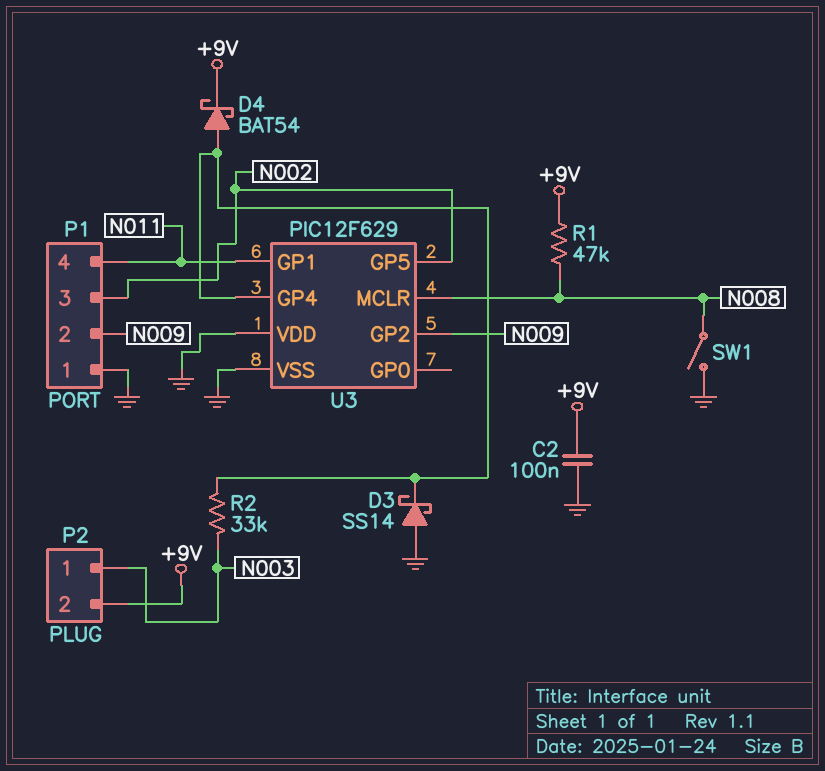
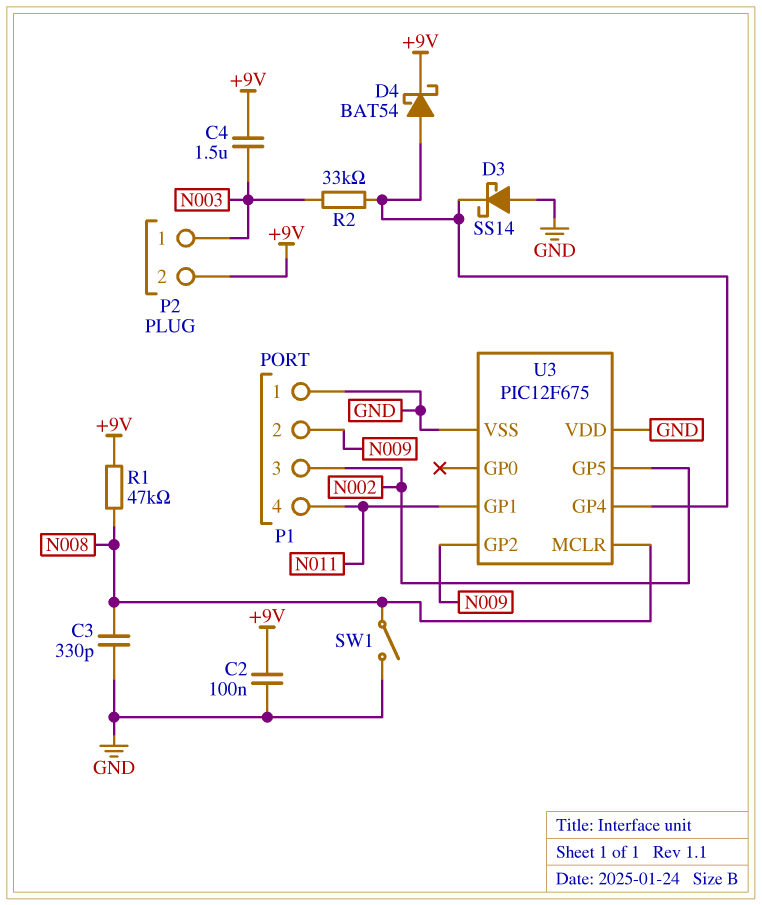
C3: none -> 330pF (GND, N008)
C4: none -> 1.5uF (+9V, N003)
U3: PIC12F629 -> PIC12F675

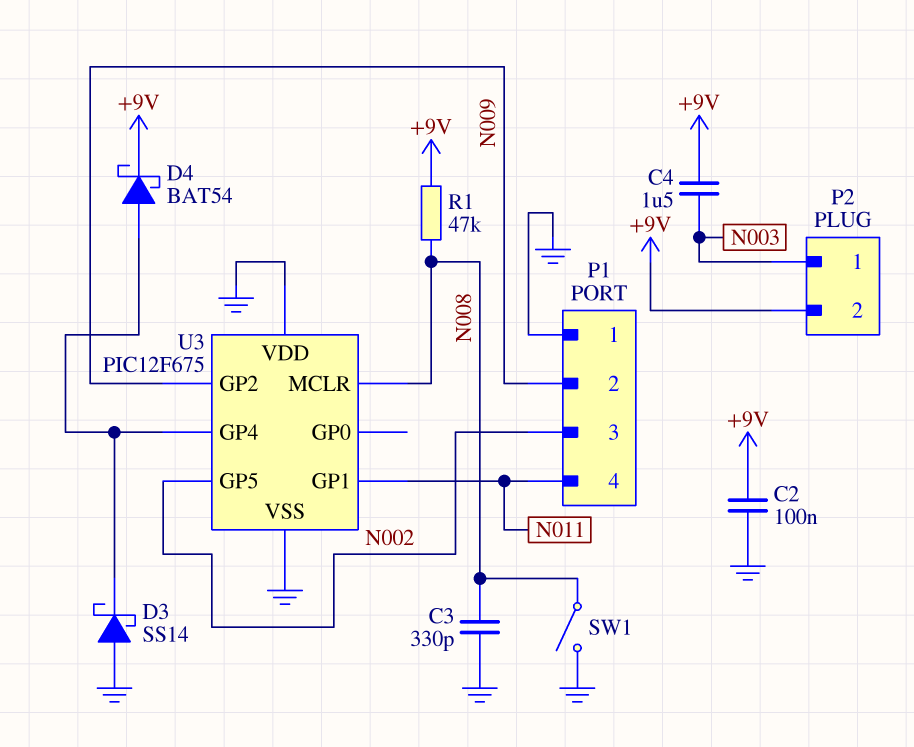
R2: 33k (N003, U3/GP4) -> none

